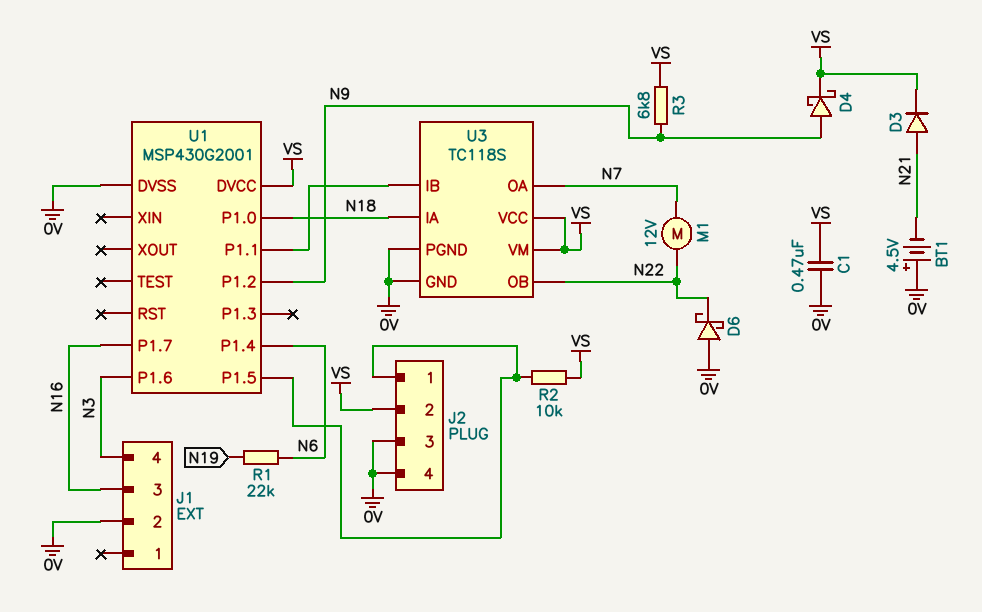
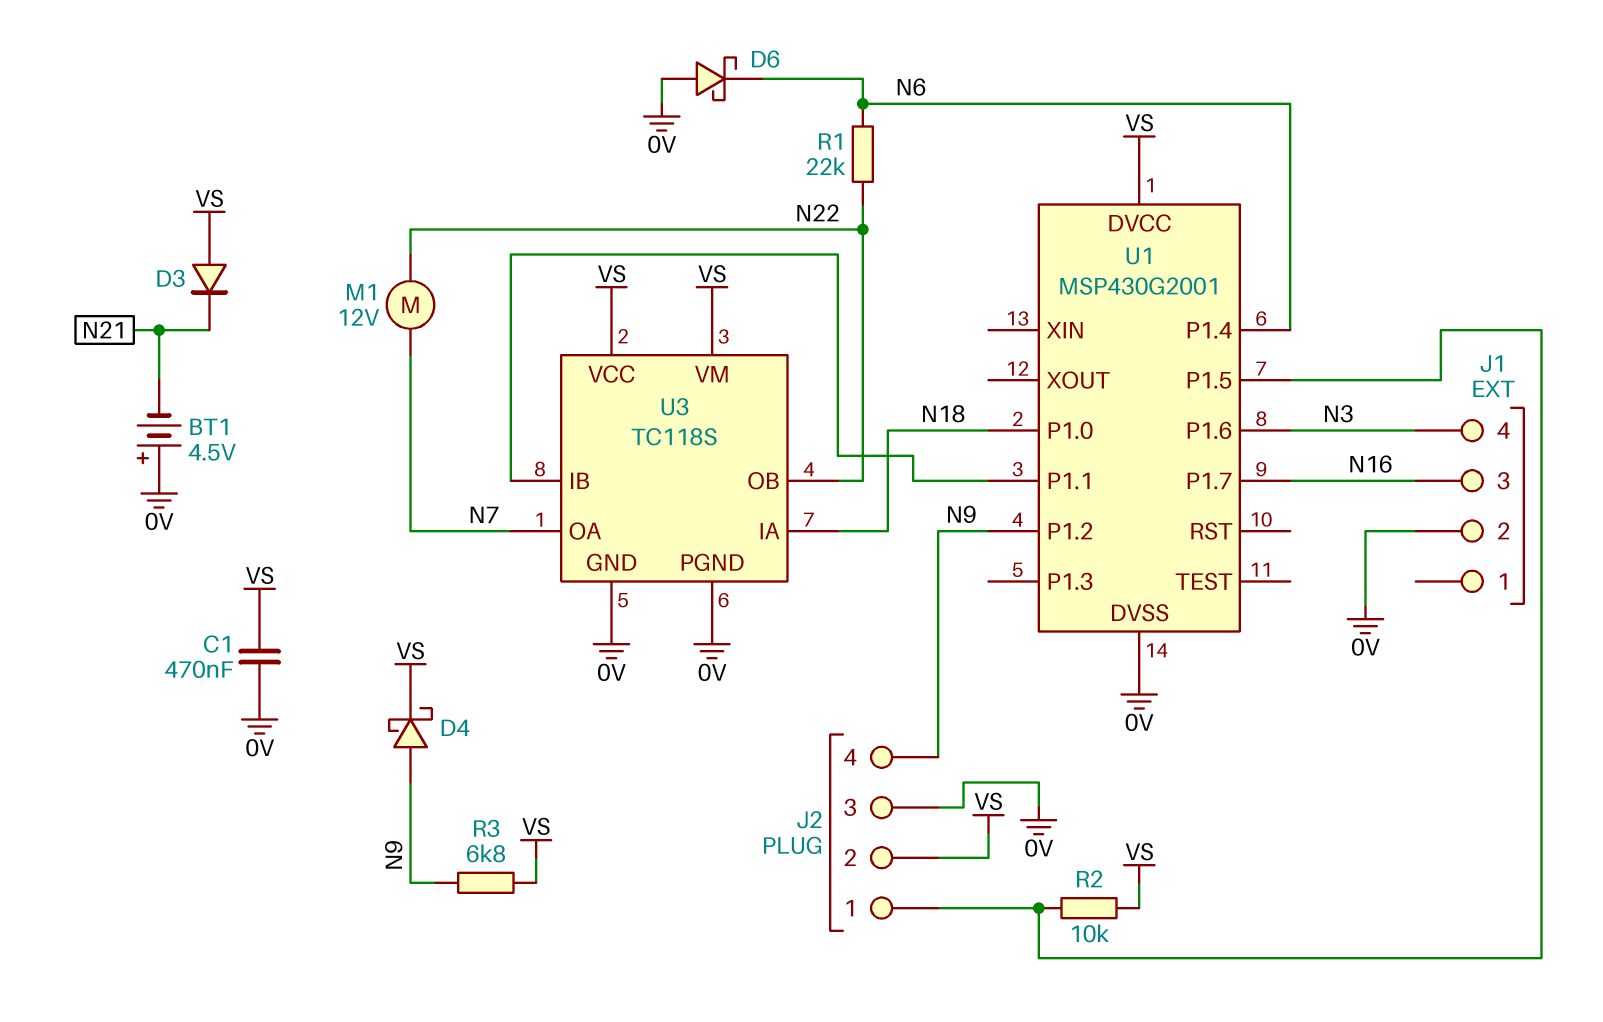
D3: diode (A N21, K VS) -> diode (A VS, K N21)
D6: schottky (A 0V, K N22) -> schottky (A 0V, K N6)
J2 pin 4: 0V -> N9
R1: 22k (N6, N19) -> 22k (N6, N22)

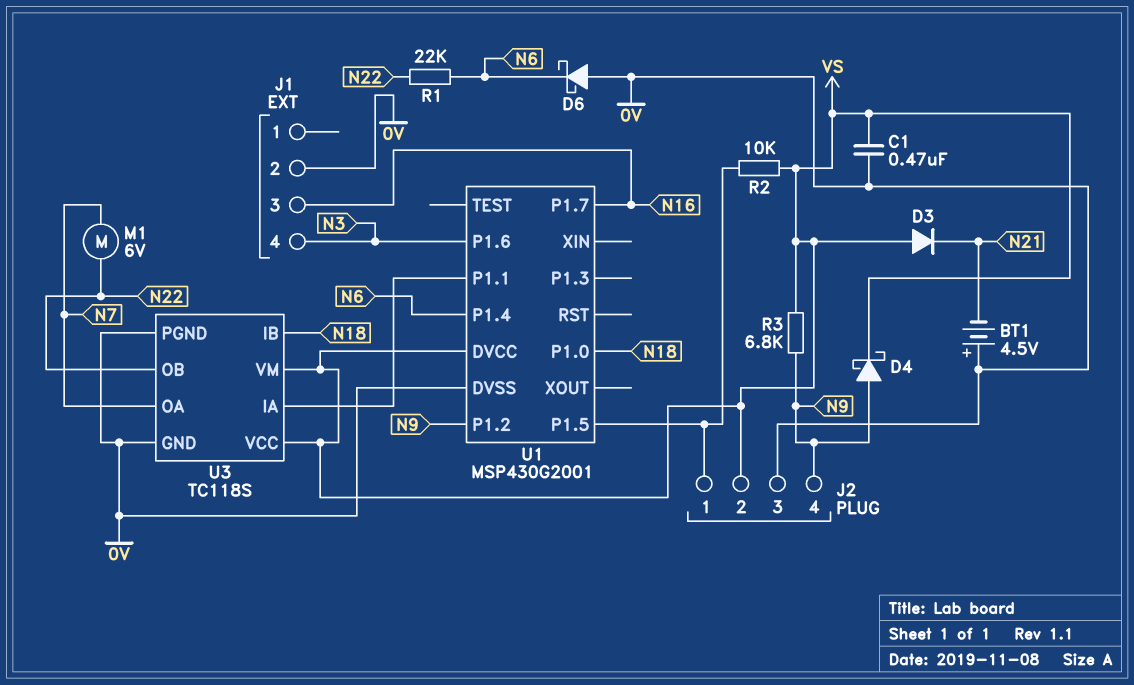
M1: motor 12V (N7, N22) -> motor 6V (N7, N22)
U3 pin IA: N18 -> U1/P1.1
U3 pin IB: U1/P1.1 -> N18

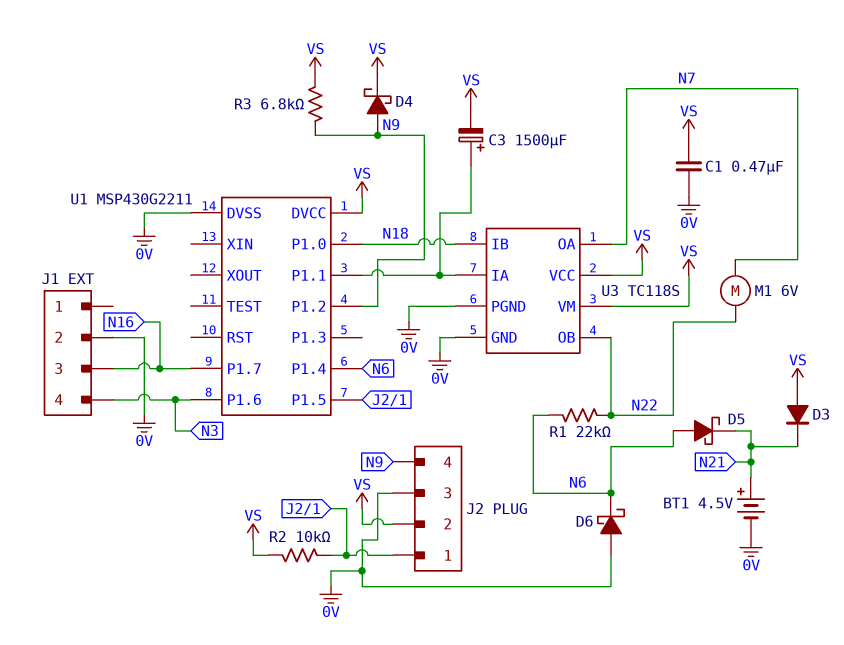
BT1: 4.5V (plus 0V, minus N21) -> 4.5V (plus N21, minus 0V)
C3: none -> 1500uF (plus U1/P1.1, minus VS)
D5: none -> schottky (A N6, K N21)
U1: MSP430G2001 -> MSP430G2211

